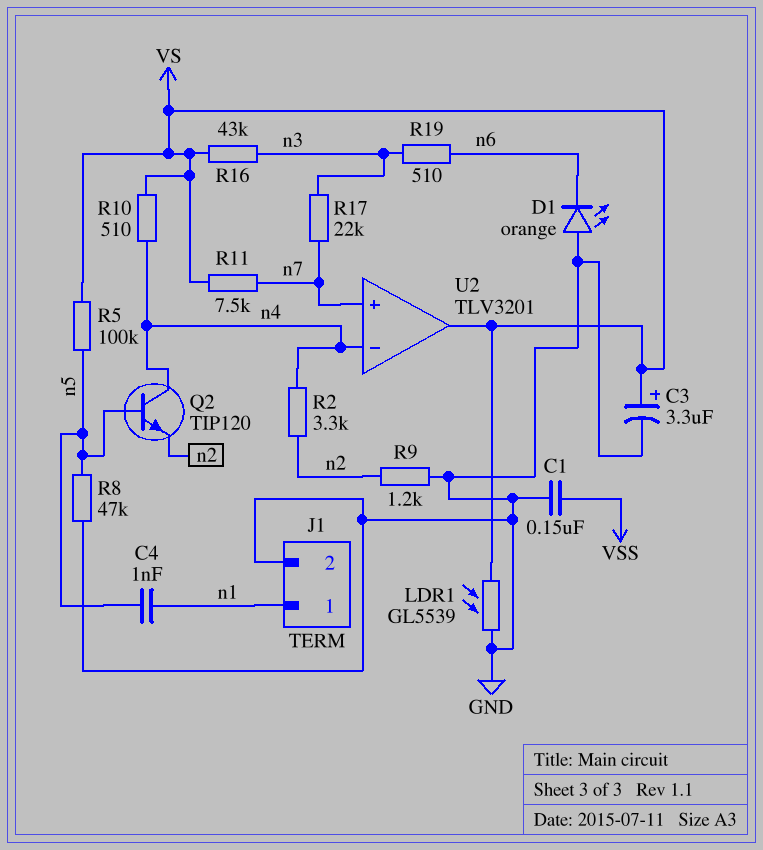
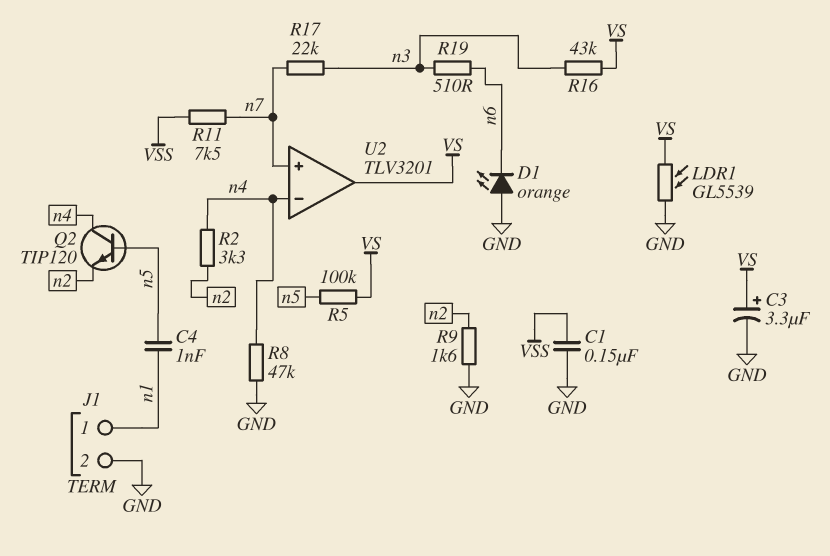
R8: 47k (GND, n5) -> 47k (GND, n4)
R9: 1.2k (GND, n2) -> 1.6k (GND, n2)
R10: 510 (VS, n4) -> none
R11: 7.5k (VS, n7) -> 7.5k (VSS, n7)

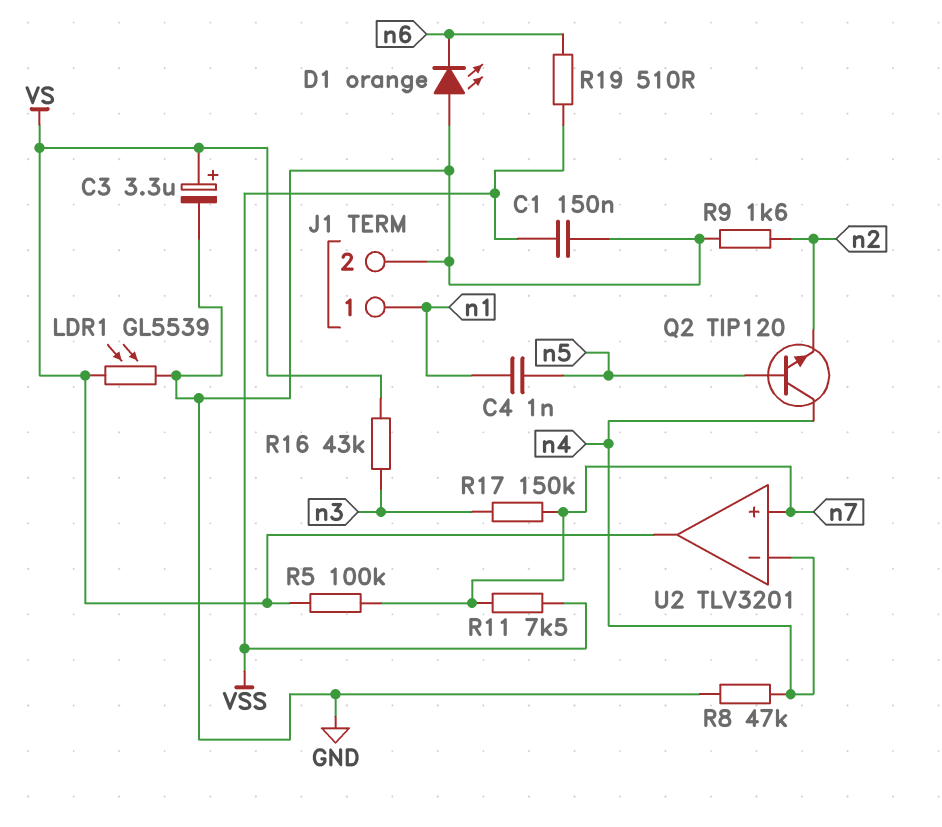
R2: 3.3k (n2, n4) -> none
R5: 100k (VS, n5) -> 100k (VS, n7)
R17: 22k (n3, n7) -> 150k (n3, n7)
R19: 510 (n3, n6) -> 510 (VSS, n6)

